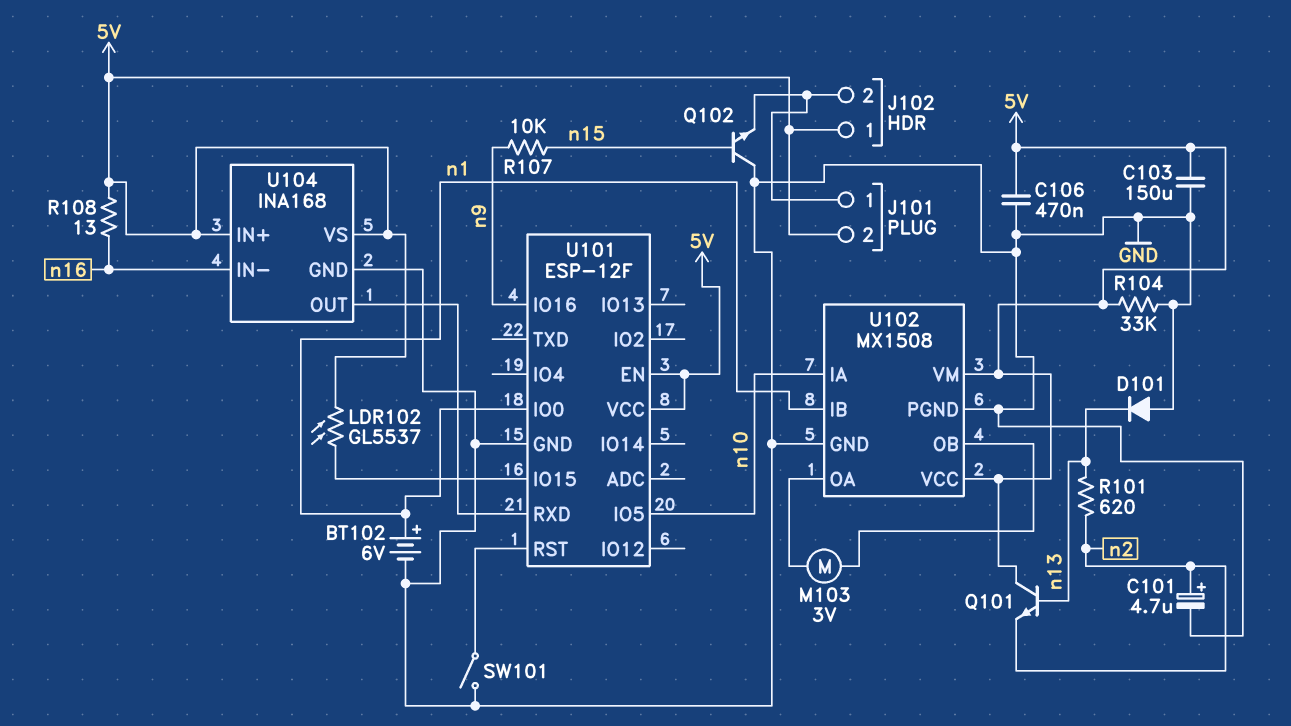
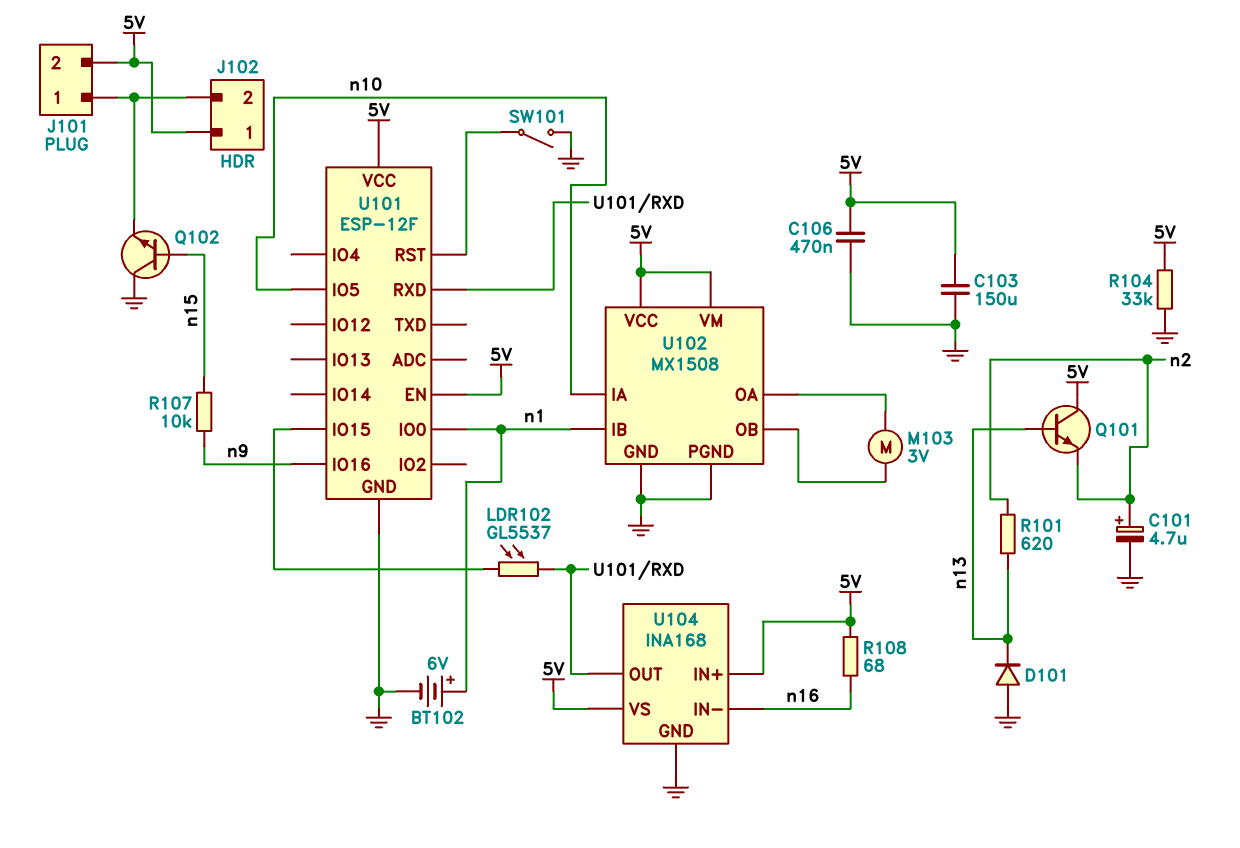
LDR102: GL5537 (5V, U101/IO15) -> GL5537 (U101/IO15, U101/RXD)
R108: 13 (5V, n16) -> 68 (5V, n16)

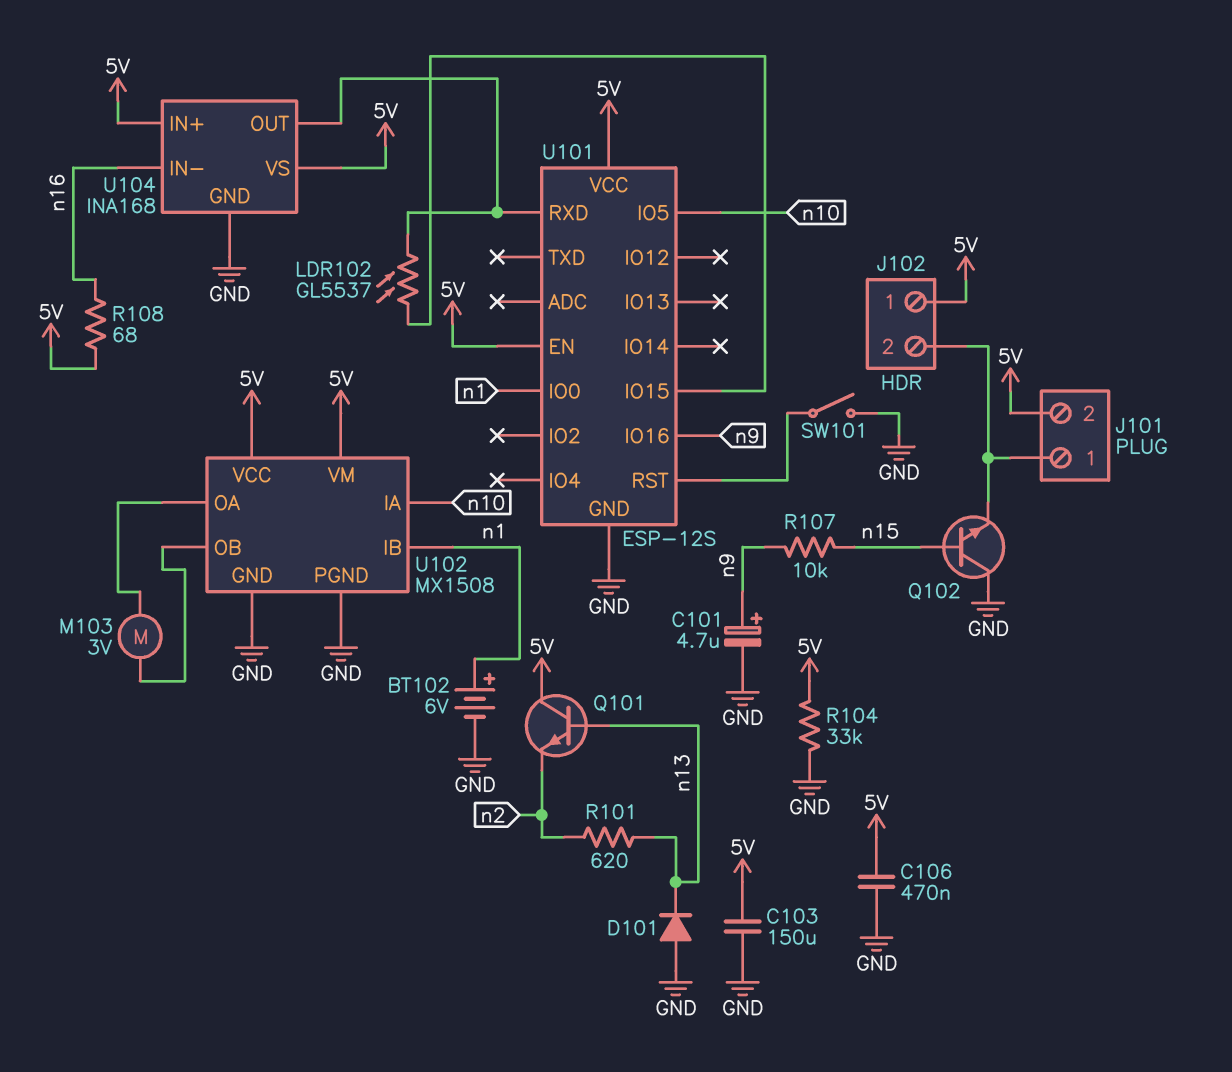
C101: 4.7uF (plus n2, minus GND) -> 4.7uF (plus n9, minus GND)
U101: ESP-12F -> ESP-12S

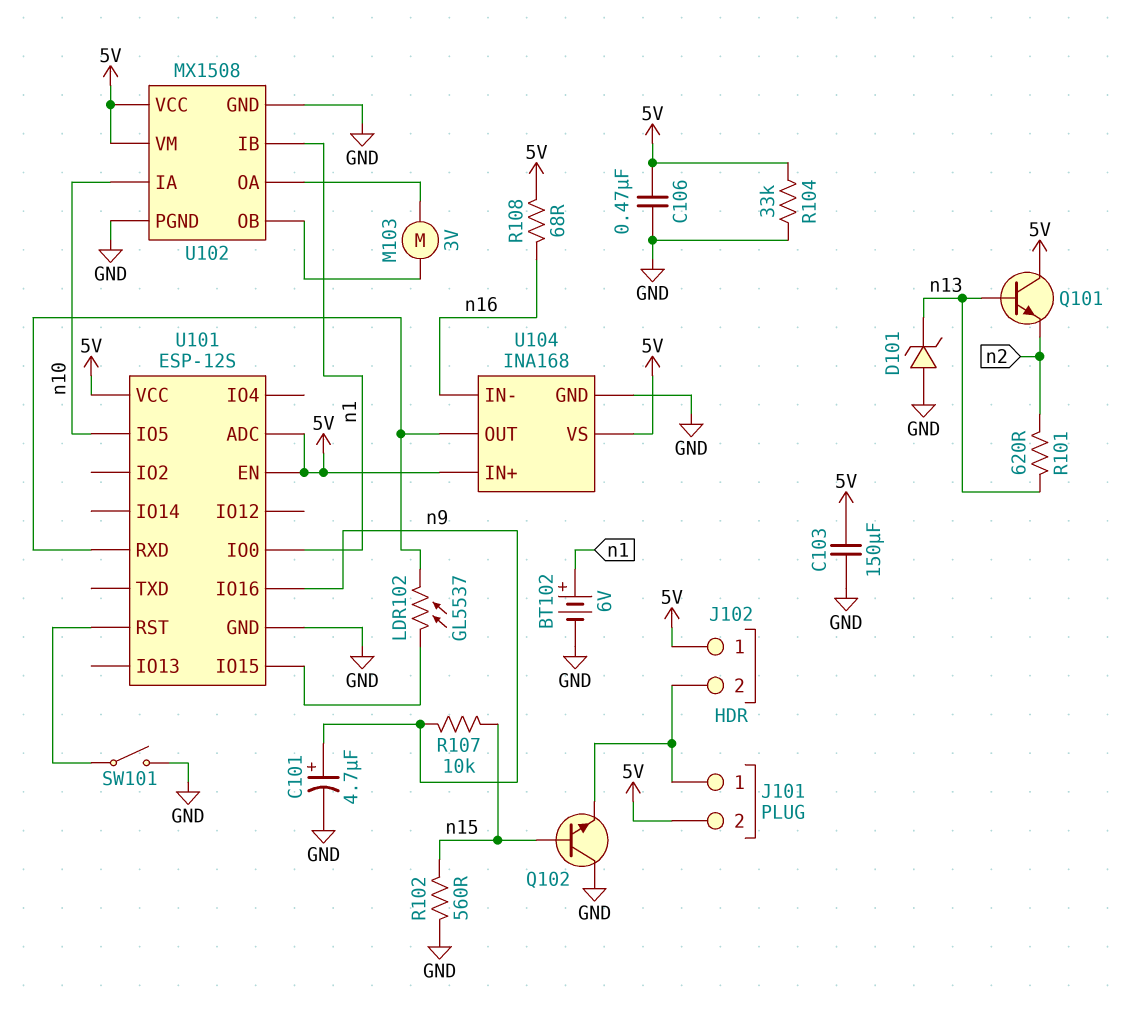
D101: diode (A GND, K n13) -> zener (A GND, K n13)
R102: none -> 560 (GND, n15)
U101 pin ADC: none -> 5V

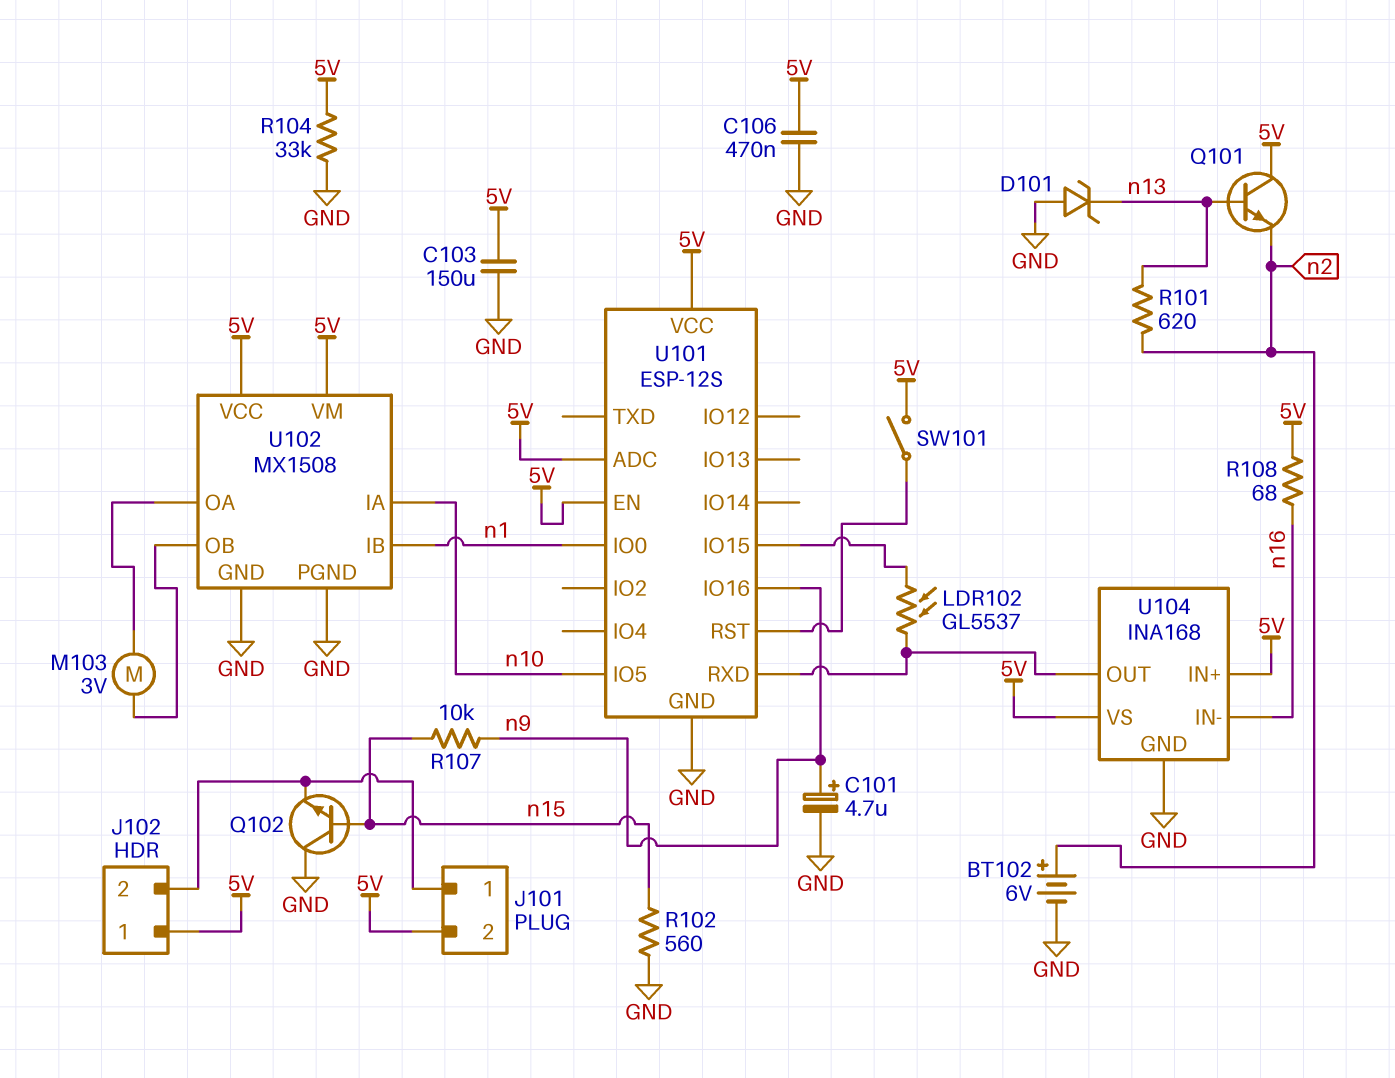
BT102: 6V (plus n1, minus GND) -> 6V (plus n2, minus GND)
SW101: switch (GND, U101/RST) -> switch (5V, U101/RST)

